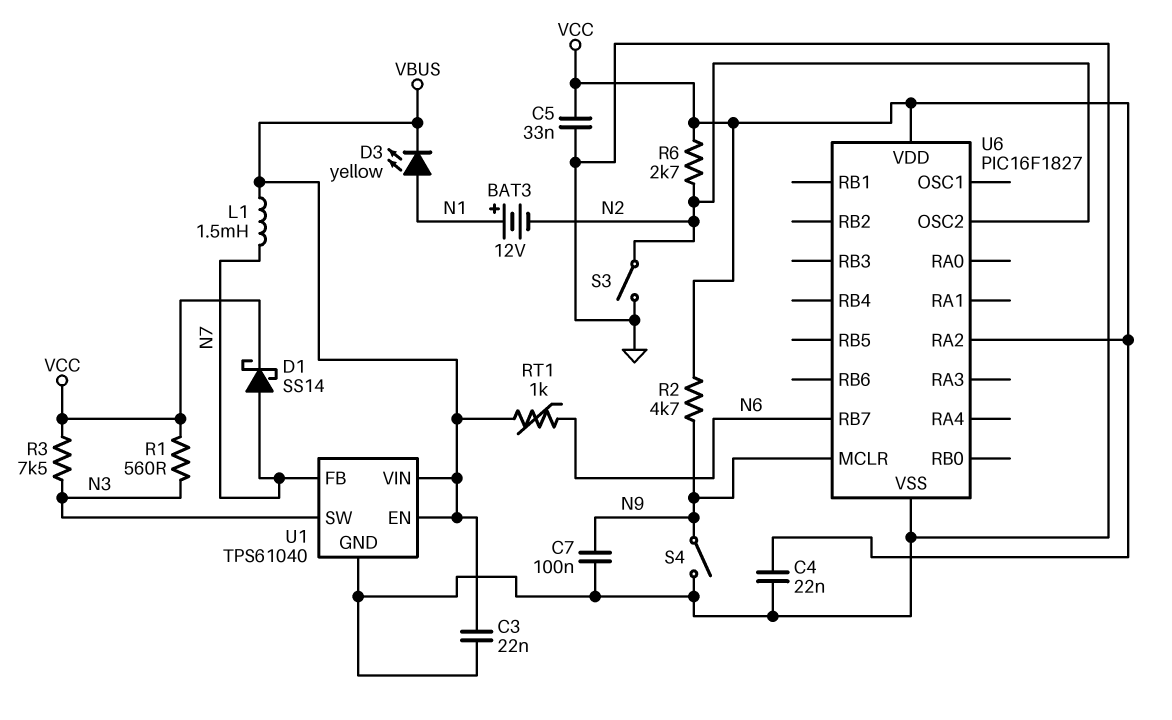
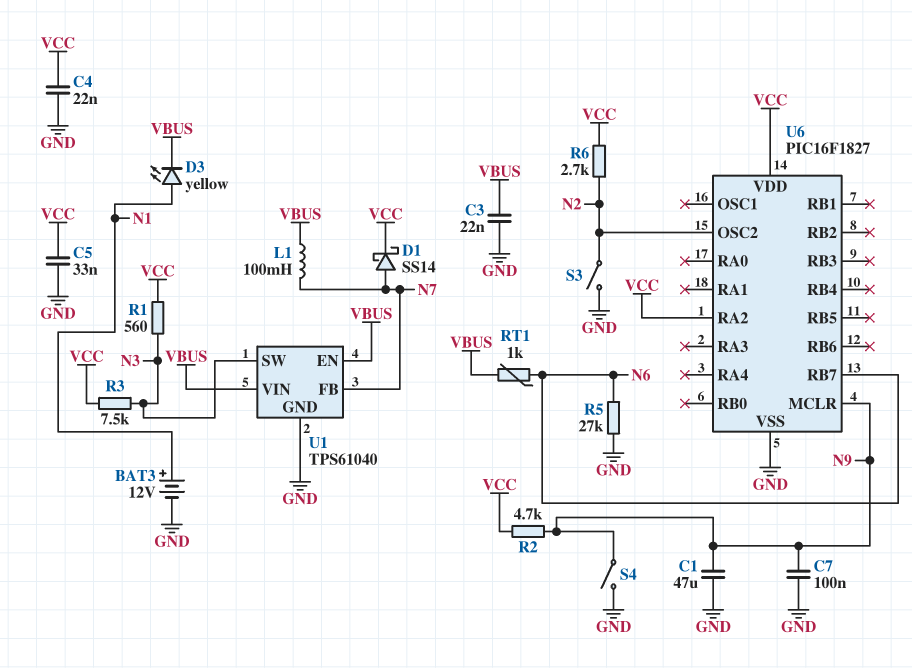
BAT3: 12V (plus N1, minus N2) -> 12V (plus N1, minus GND)
C1: none -> 47uF (GND, N9)
L1: 1.5mH (N7, VBUS) -> 100mH (N7, VBUS)
R5: none -> 27k (GND, N6)

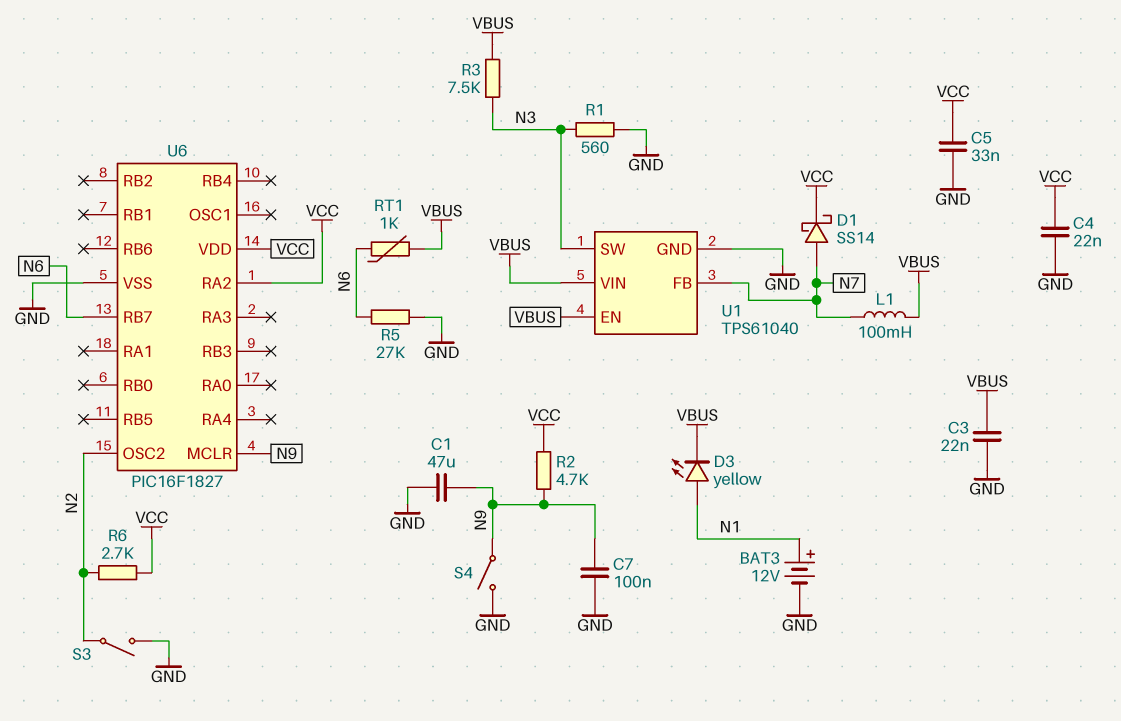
R1: 560 (N3, VCC) -> 560 (GND, N3)
R3: 7.5k (N3, VCC) -> 7.5k (N3, VBUS)

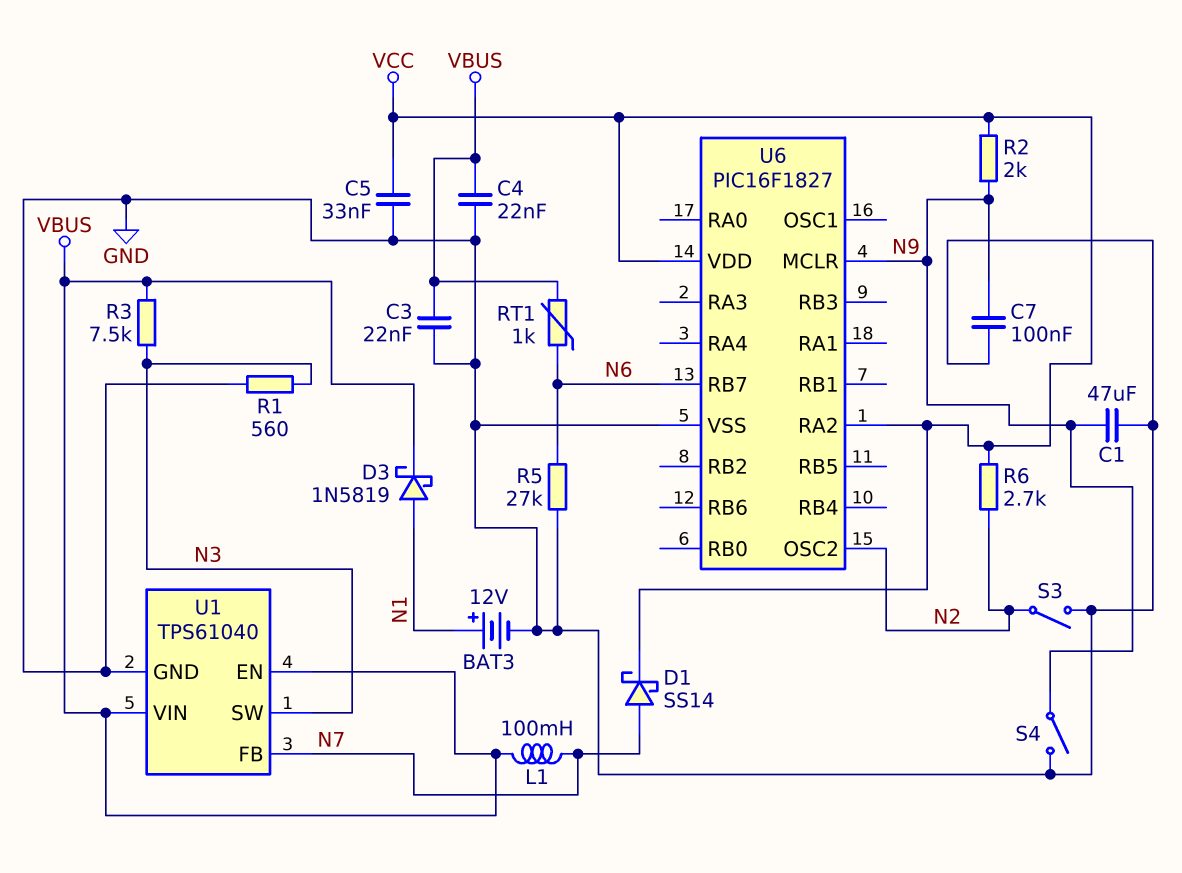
C4: 22nF (GND, VCC) -> 22nF (GND, VBUS)
D3: LED yellow (A N1, K VBUS) -> schottky 1N5819 (A N1, K VBUS)
R2: 4.7k (N9, VCC) -> 2k (N9, VCC)

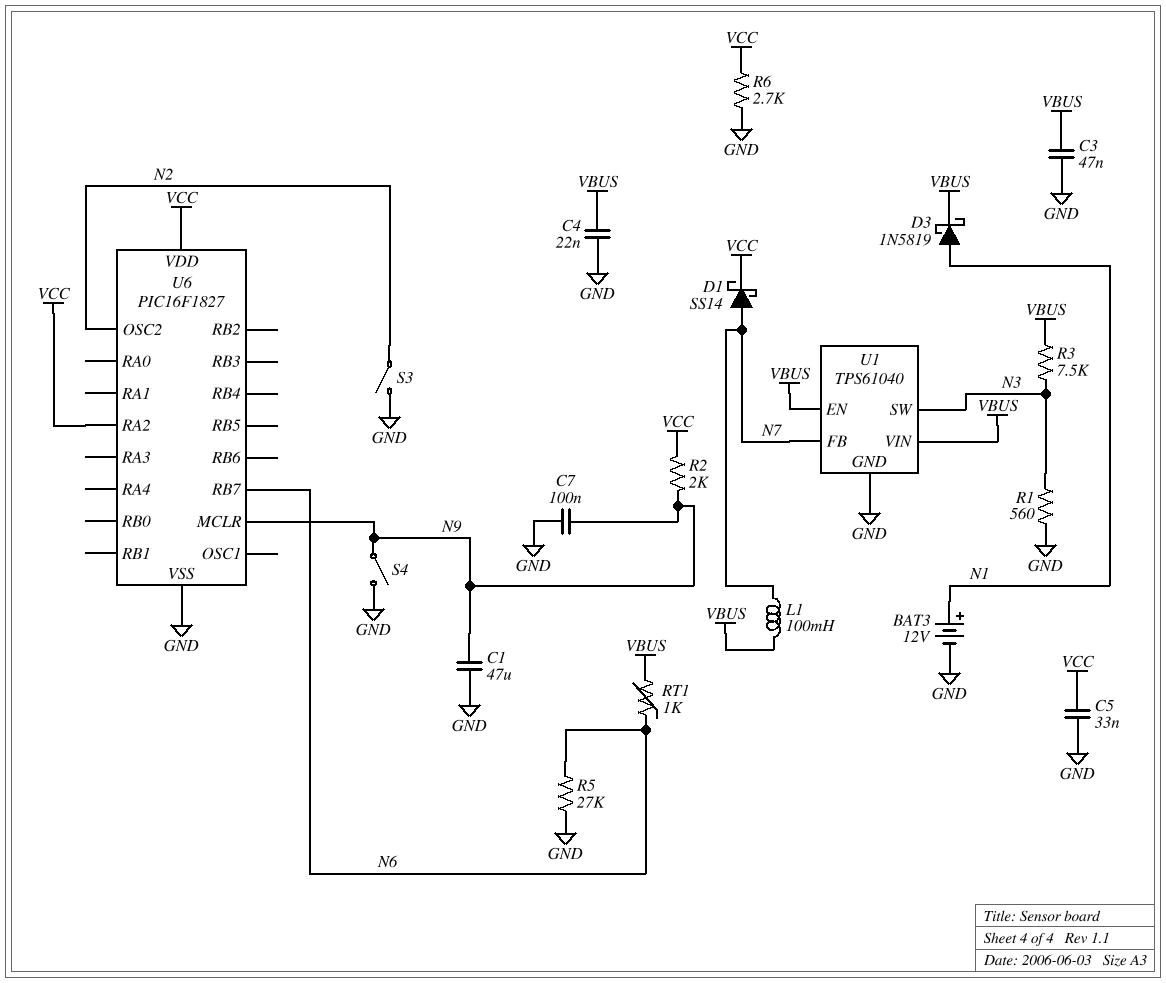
C3: 22nF (GND, VBUS) -> 47nF (GND, VBUS)
R6: 2.7k (N2, VCC) -> 2.7k (GND, VCC)

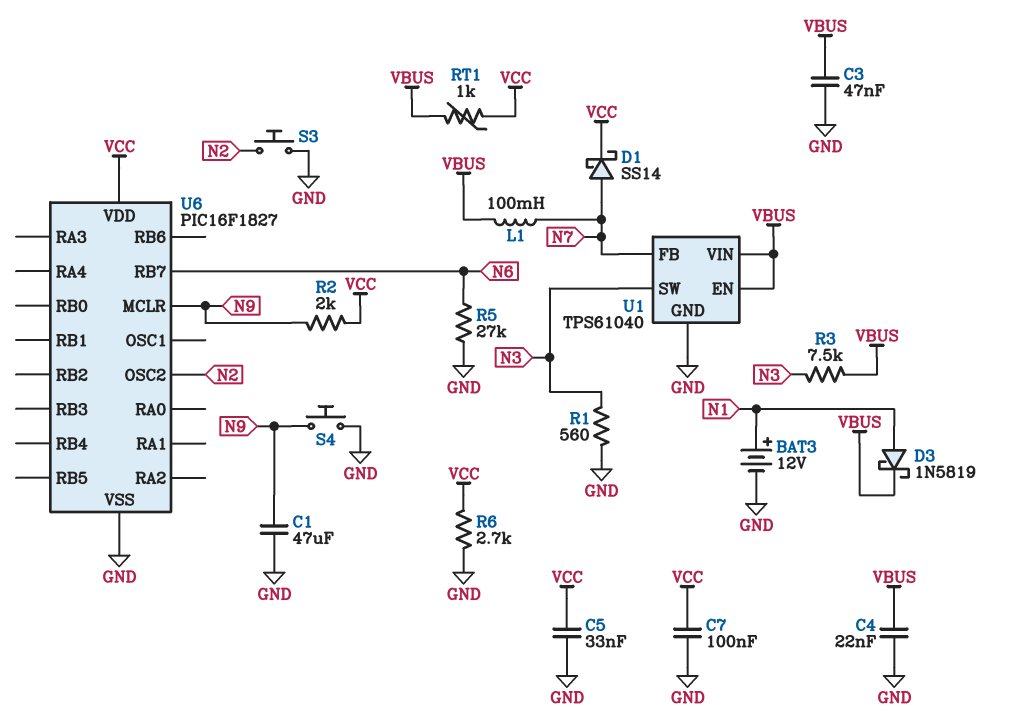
C7: 100nF (GND, N9) -> 100nF (GND, VCC)
RT1: 1k (N6, VBUS) -> 1k (VBUS, VCC)
S3: switch (GND, N2) -> button (GND, N2)
S4: switch (GND, N9) -> button (GND, N9)
U6 pin RA2: VCC -> none

